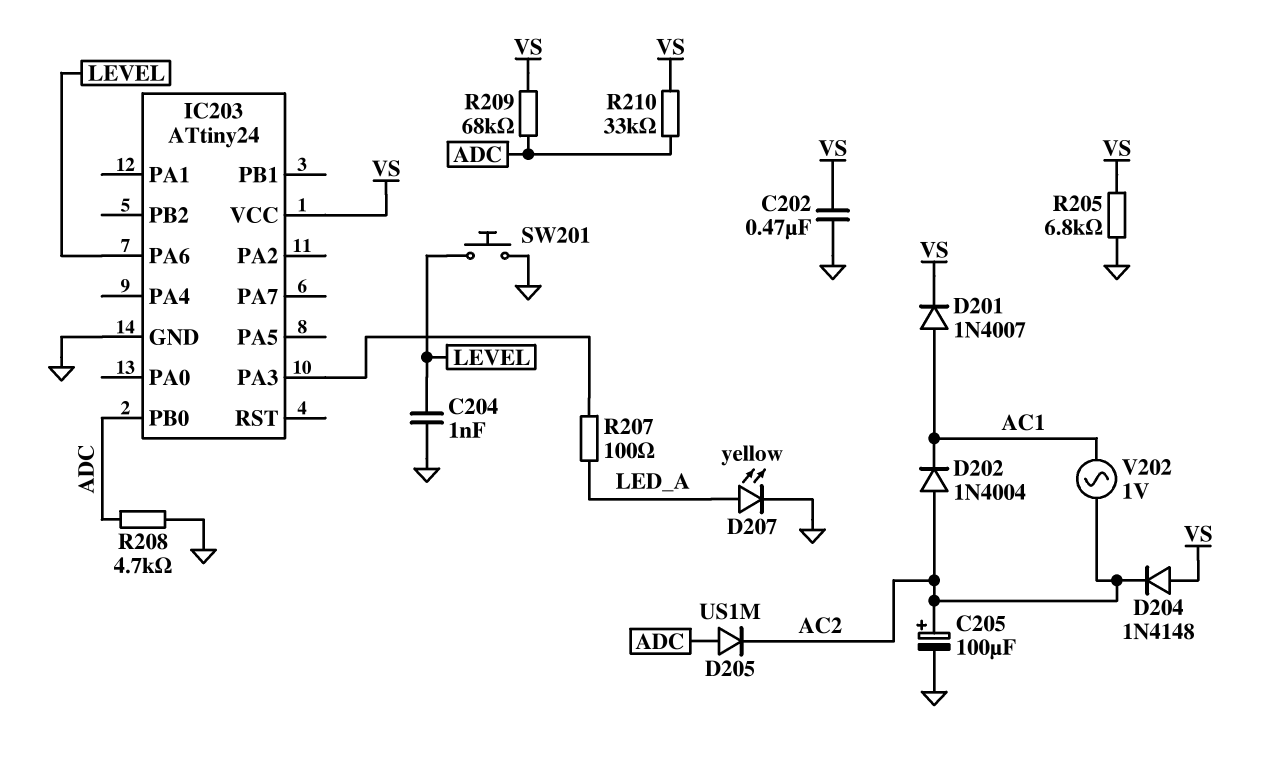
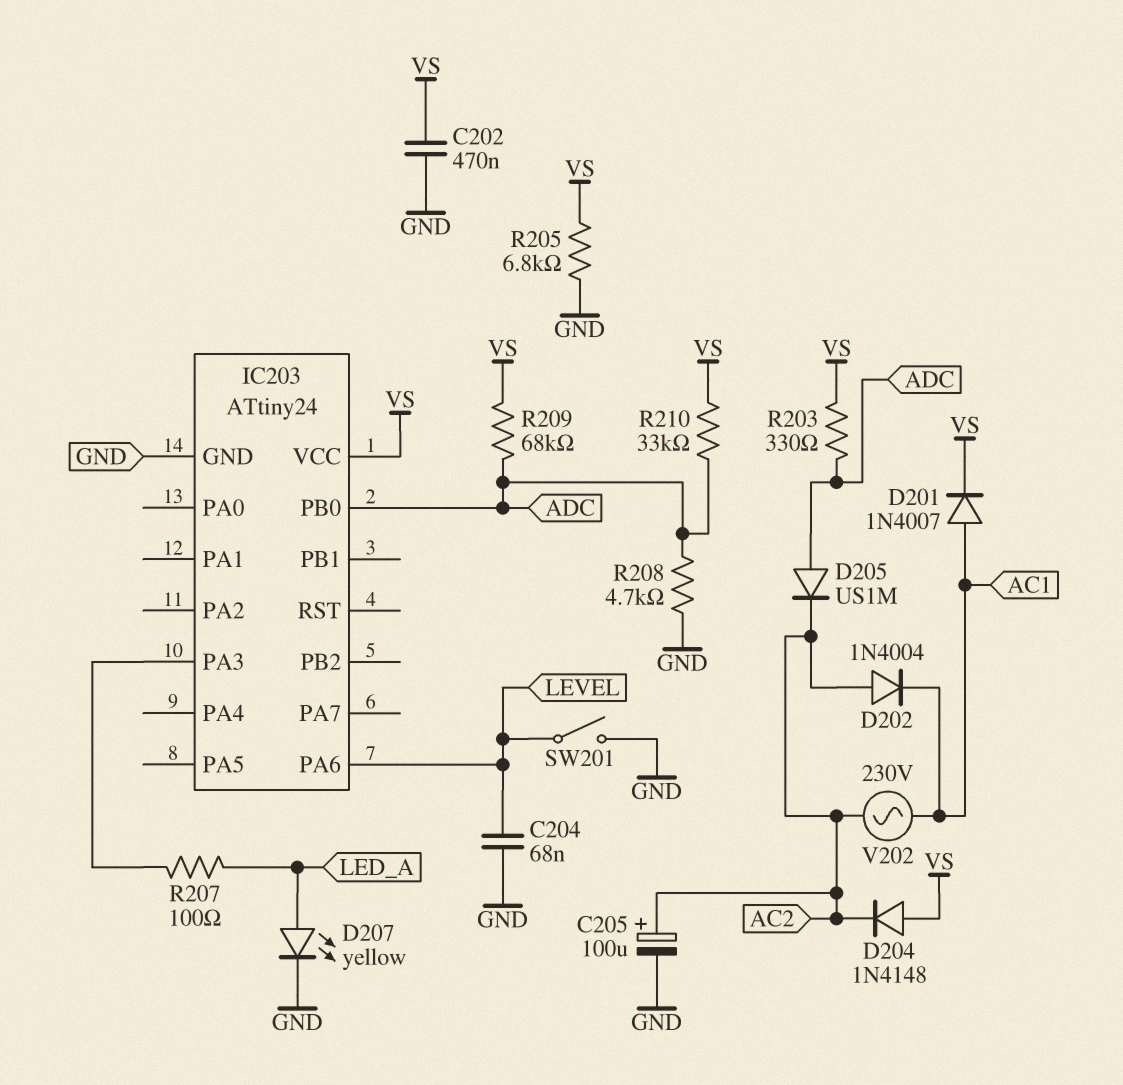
C204: 1nF (GND, LEVEL) -> 68nF (GND, LEVEL)
R203: none -> 330 (ADC, VS)
SW201: button (GND, LEVEL) -> switch (GND, LEVEL)
V202: AC 1V (AC1, AC2) -> AC 230V (AC1, AC2)

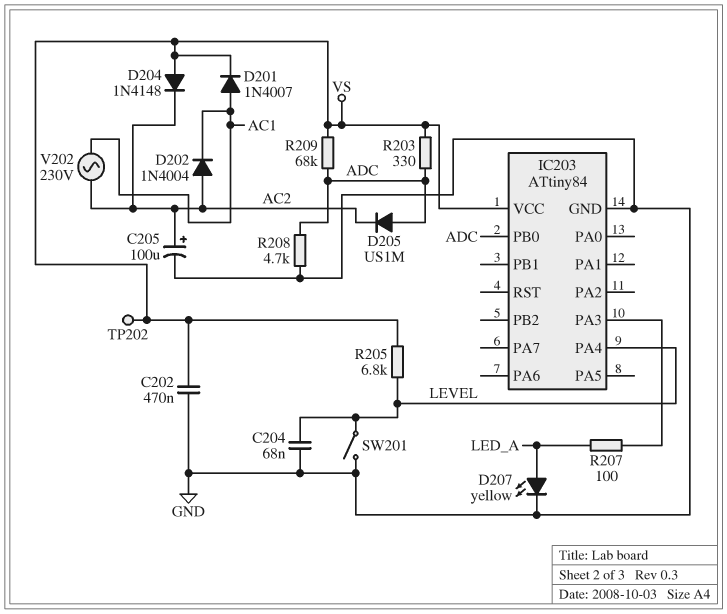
IC203: ATtiny24 -> ATtiny84
IC203 pin PA4: none -> LEVEL
IC203 pin PA6: LEVEL -> none
R205: 6.8k (GND, VS) -> 6.8k (LEVEL, VS)
R210: 33k (ADC, VS) -> none
TP202: none -> test point (VS)

